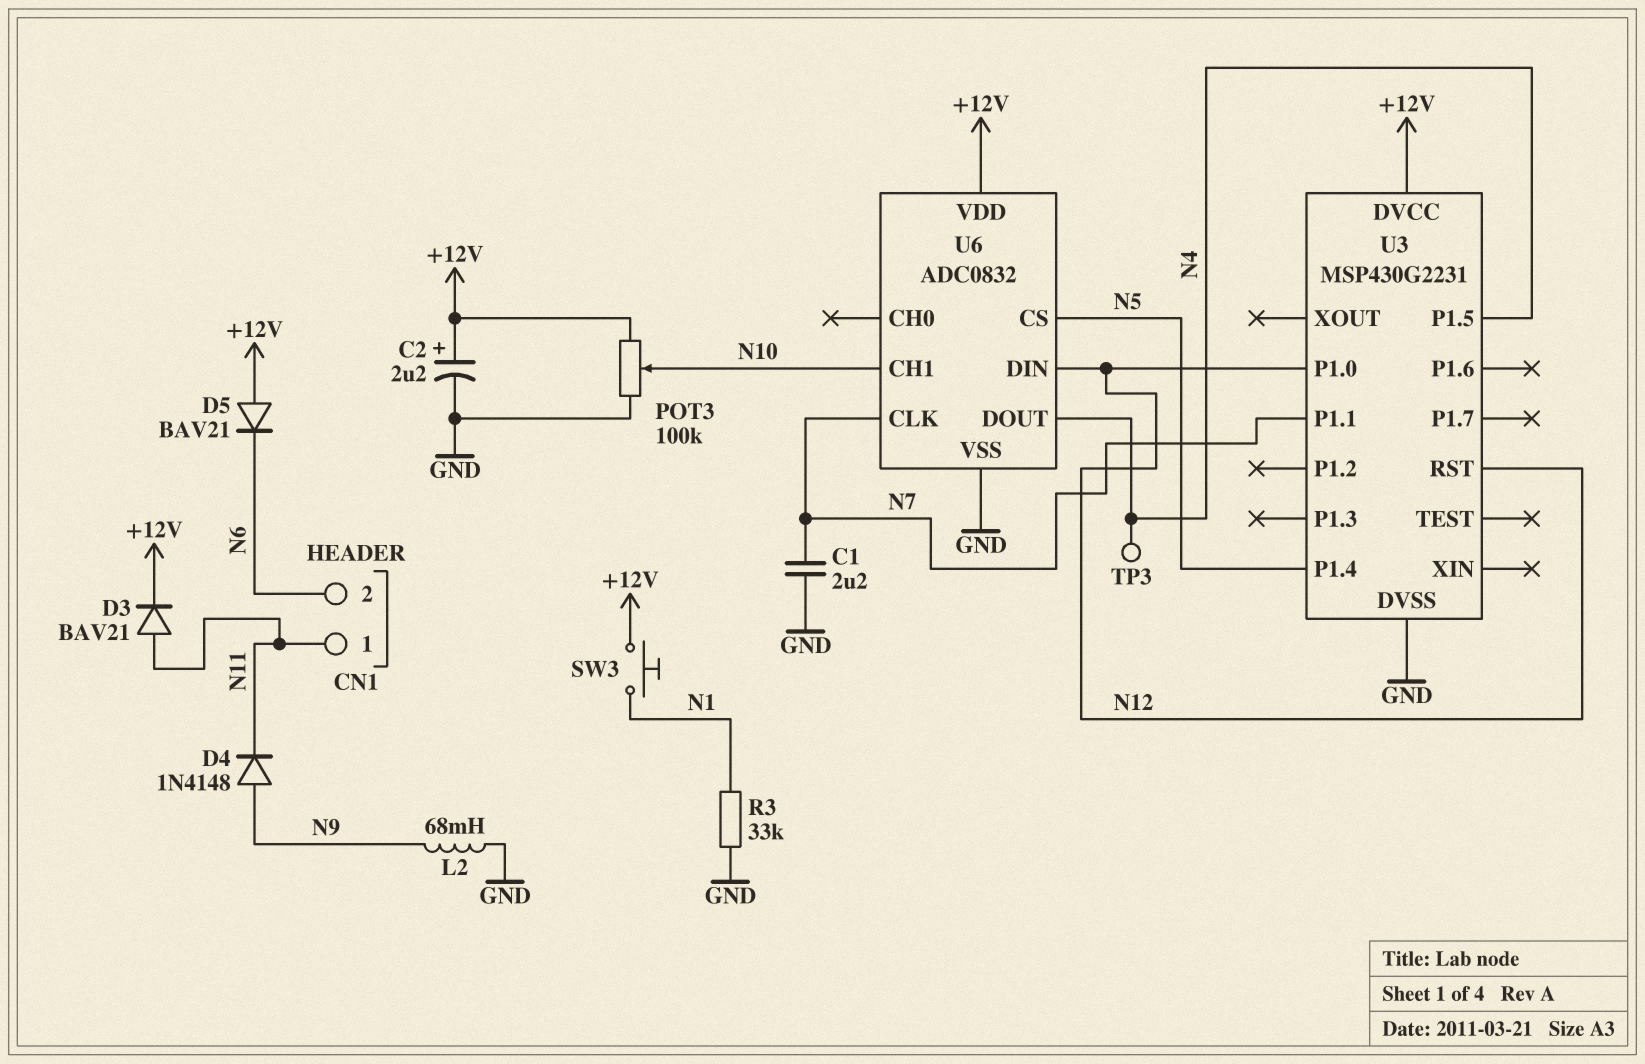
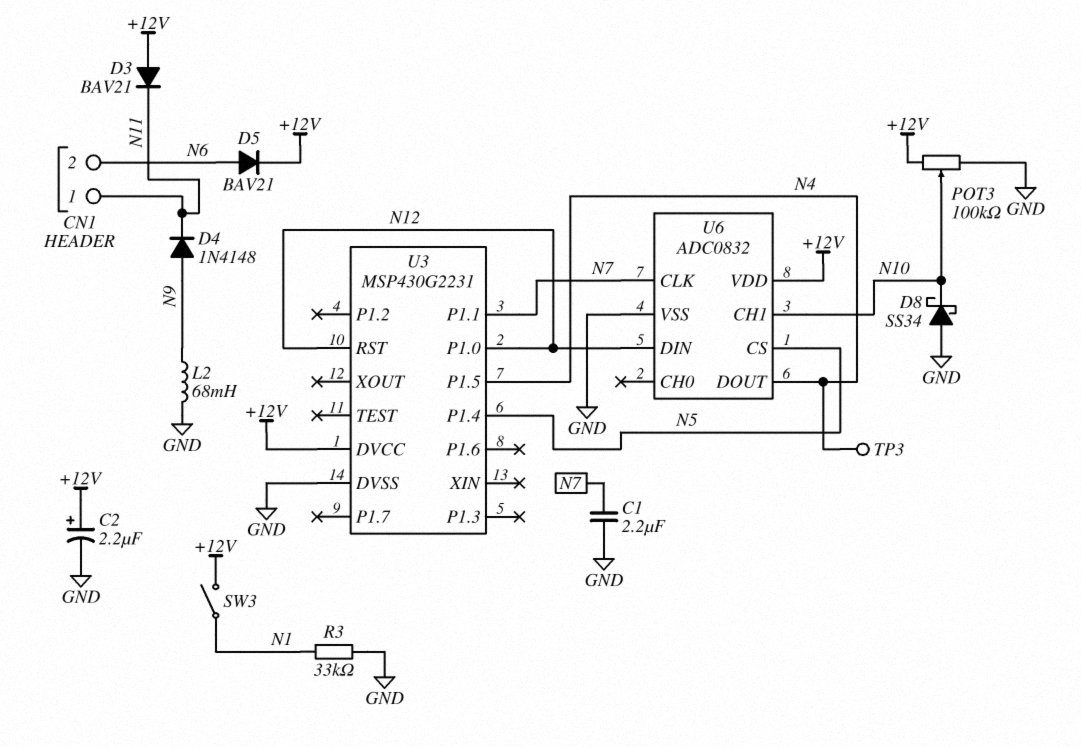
D3: diode BAV21 (A N11, K +12V) -> diode BAV21 (A +12V, K N11)
D5: diode BAV21 (A +12V, K N6) -> diode BAV21 (A N6, K +12V)
D8: none -> schottky SS34 (A GND, K N10)
SW3: button (+12V, N1) -> switch (+12V, N1)

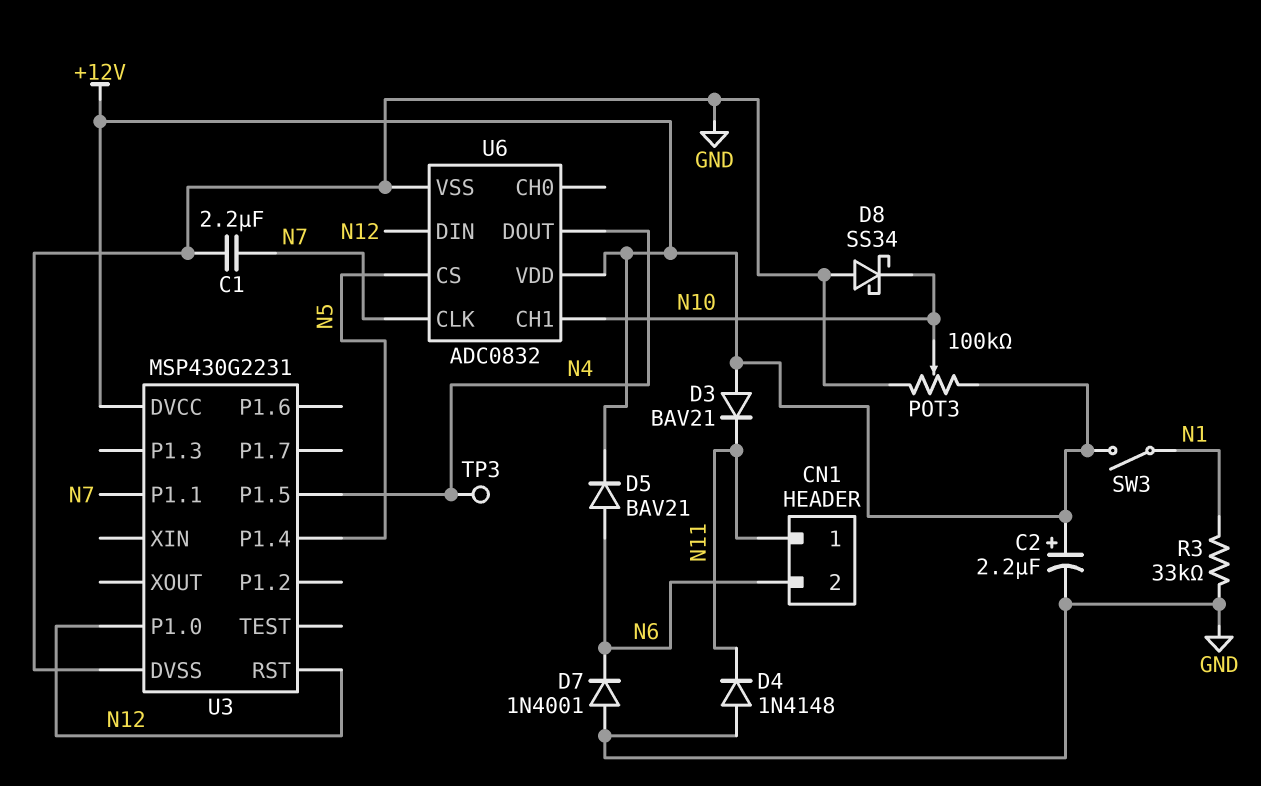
D4: diode 1N4148 (A N9, K N11) -> diode 1N4148 (A GND, K N11)
D7: none -> diode 1N4001 (A GND, K N6)
L2: 68mH (GND, N9) -> none

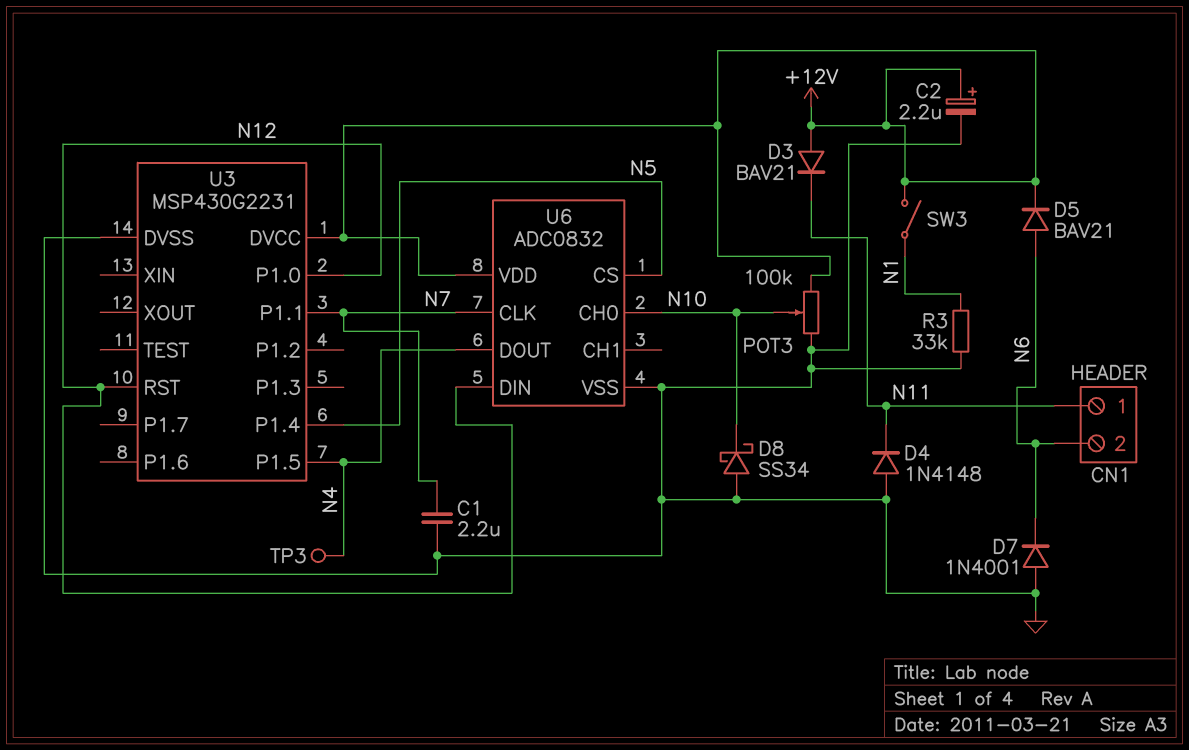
U6 pin CH0: none -> N10
U6 pin CH1: N10 -> none

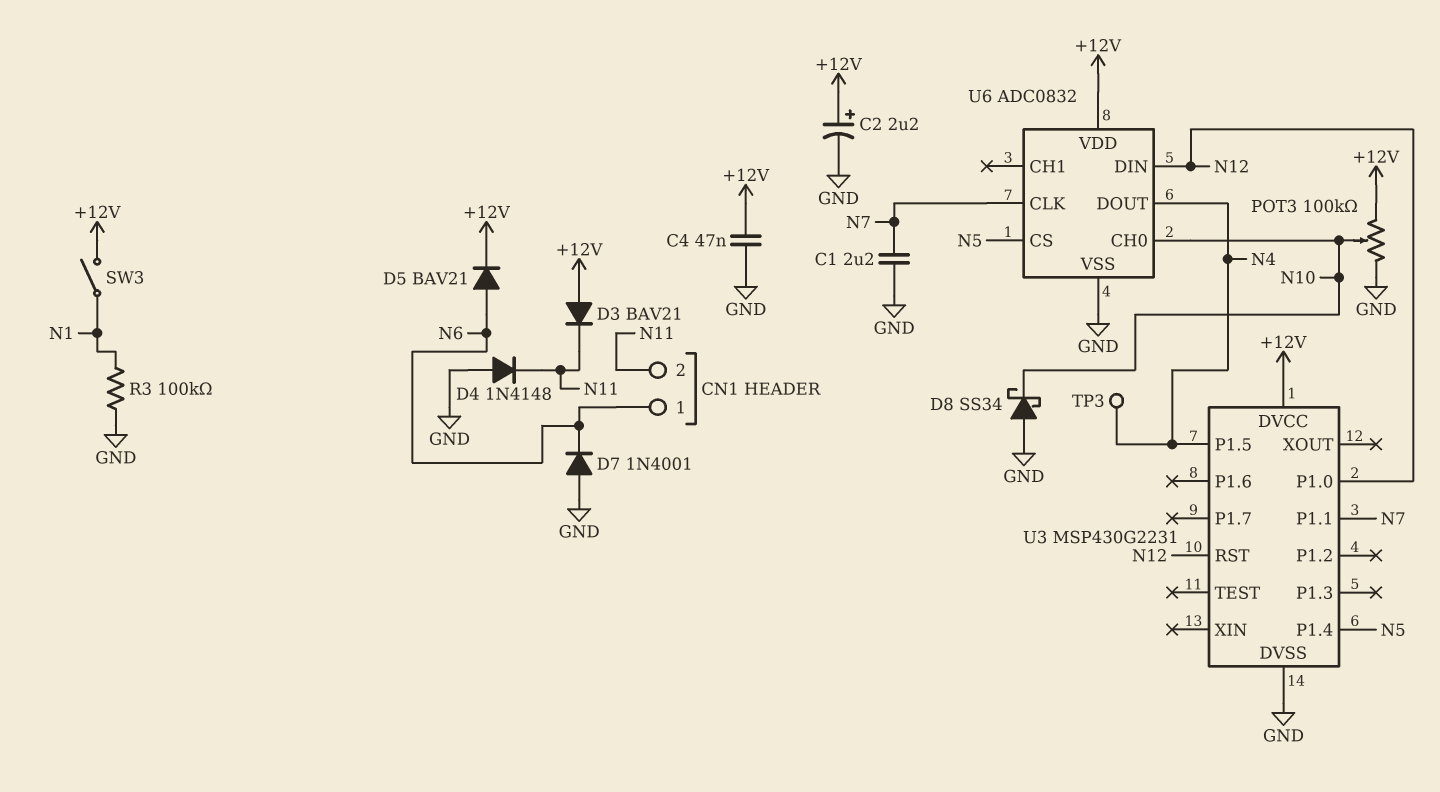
C4: none -> 47nF (+12V, GND)
CN1 pin 1: N11 -> N6
CN1 pin 2: N6 -> N11
R3: 33k (GND, N1) -> 100k (GND, N1)

